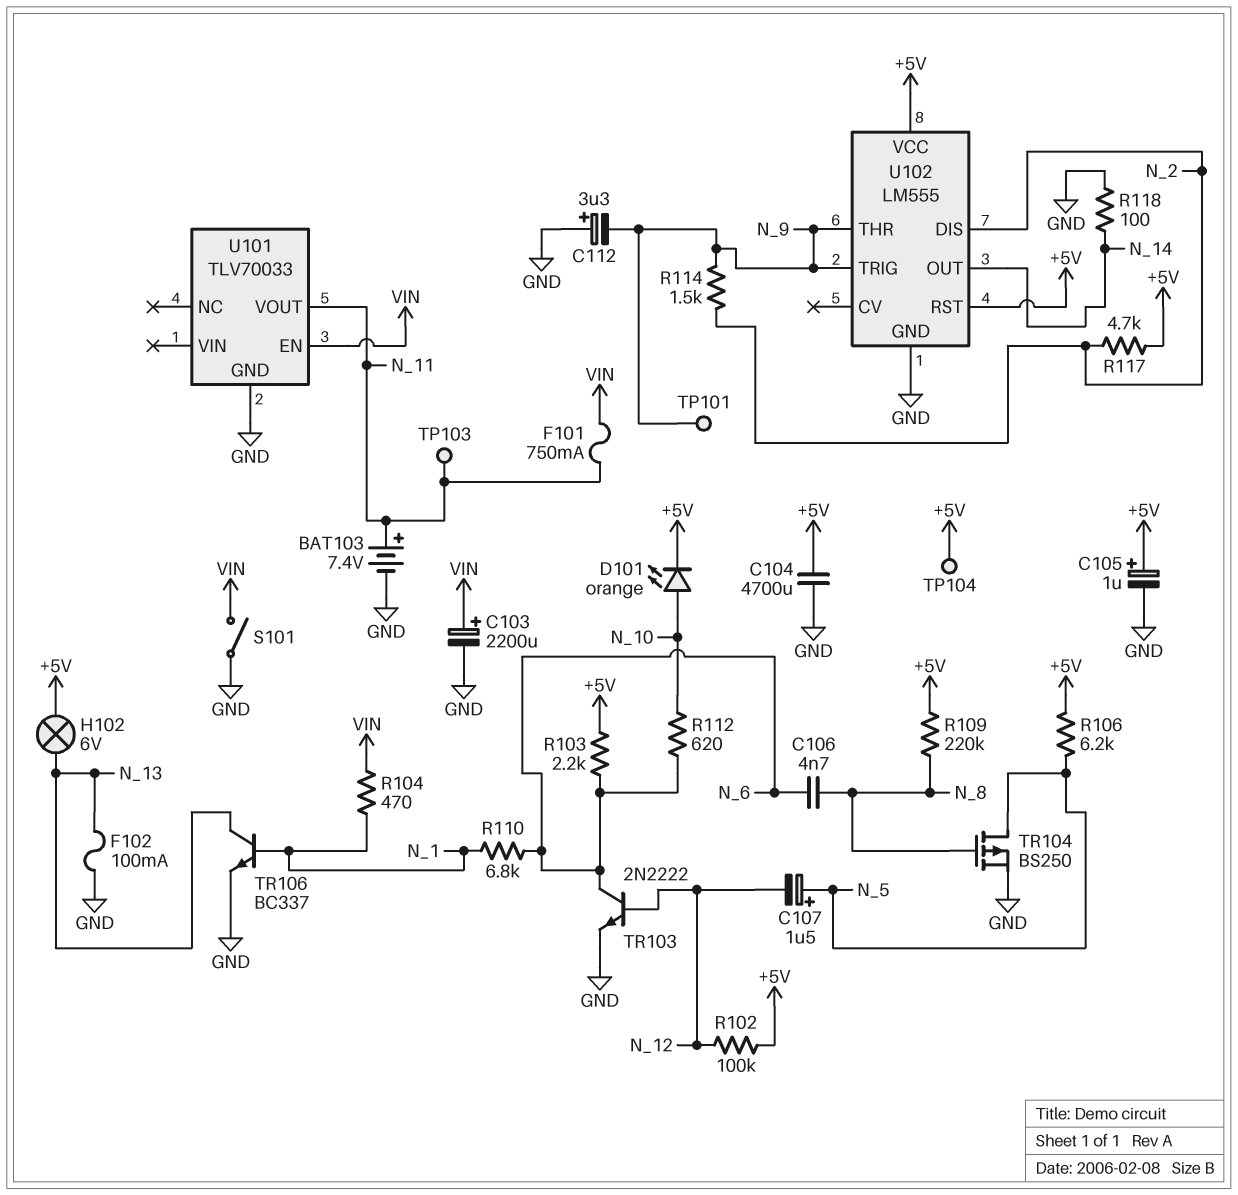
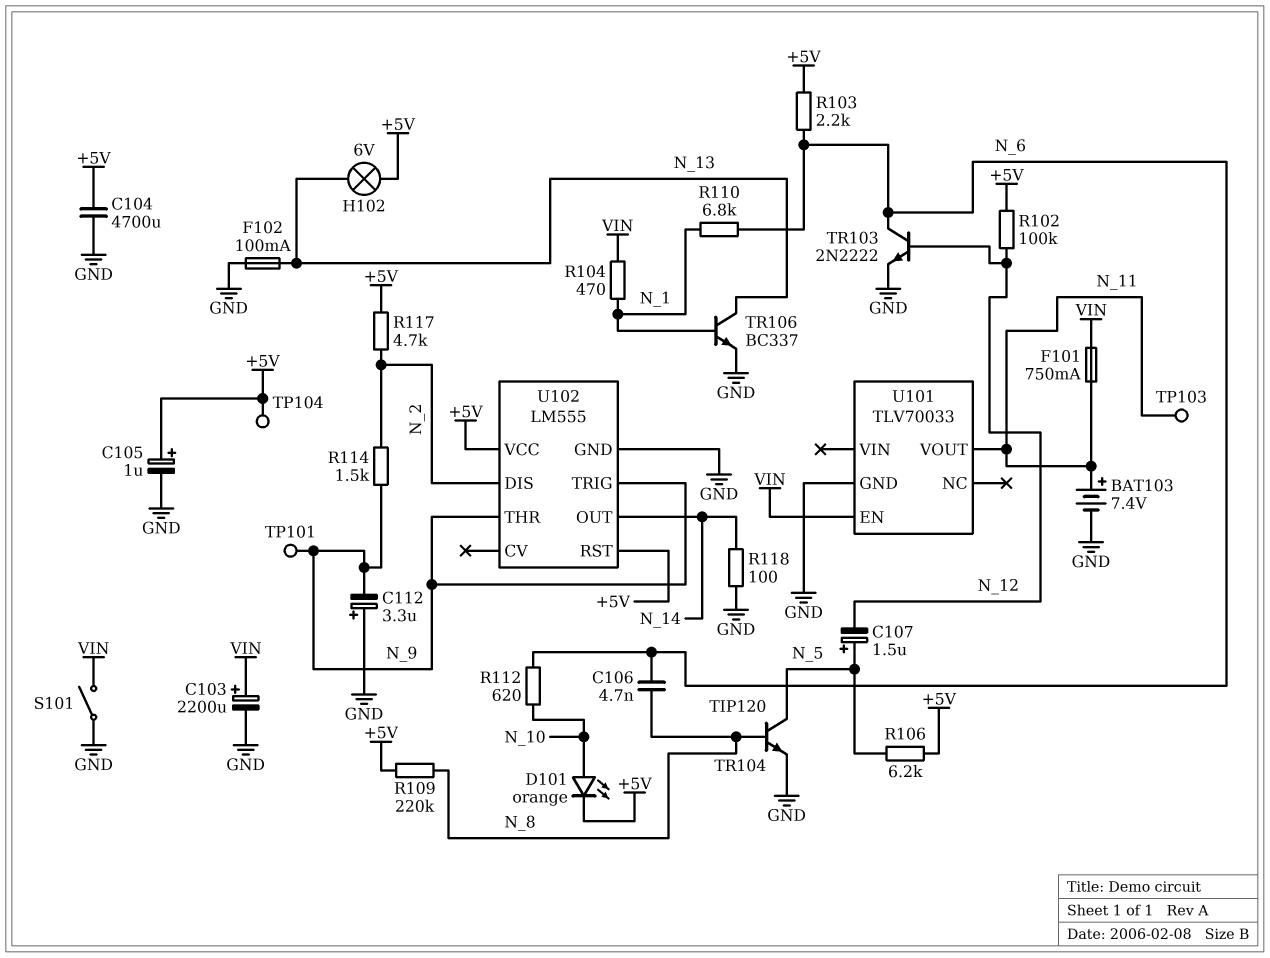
TR104: PMOS BS250 (G N_8, D N_5, S GND) -> NPN TIP120 (B N_8, C N_5, E GND)

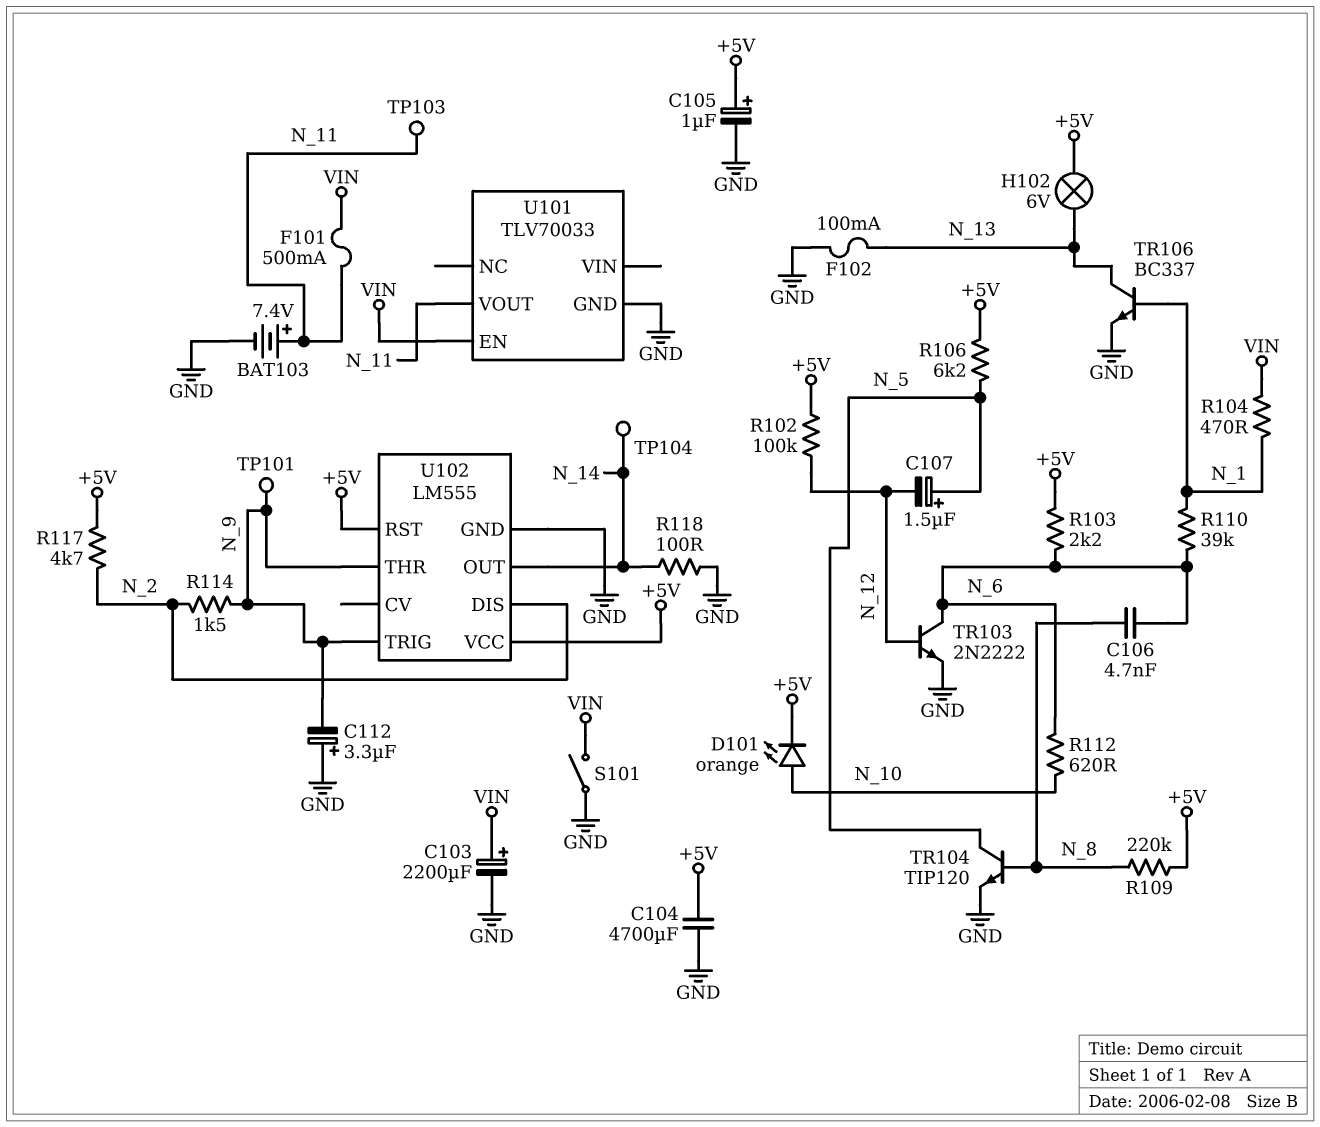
F101: 750mA (N_11, VIN) -> 500mA (N_11, VIN)
R110: 6.8k (N_1, N_6) -> 39k (N_1, N_6)
TP104: test point (+5V) -> test point (N_14)

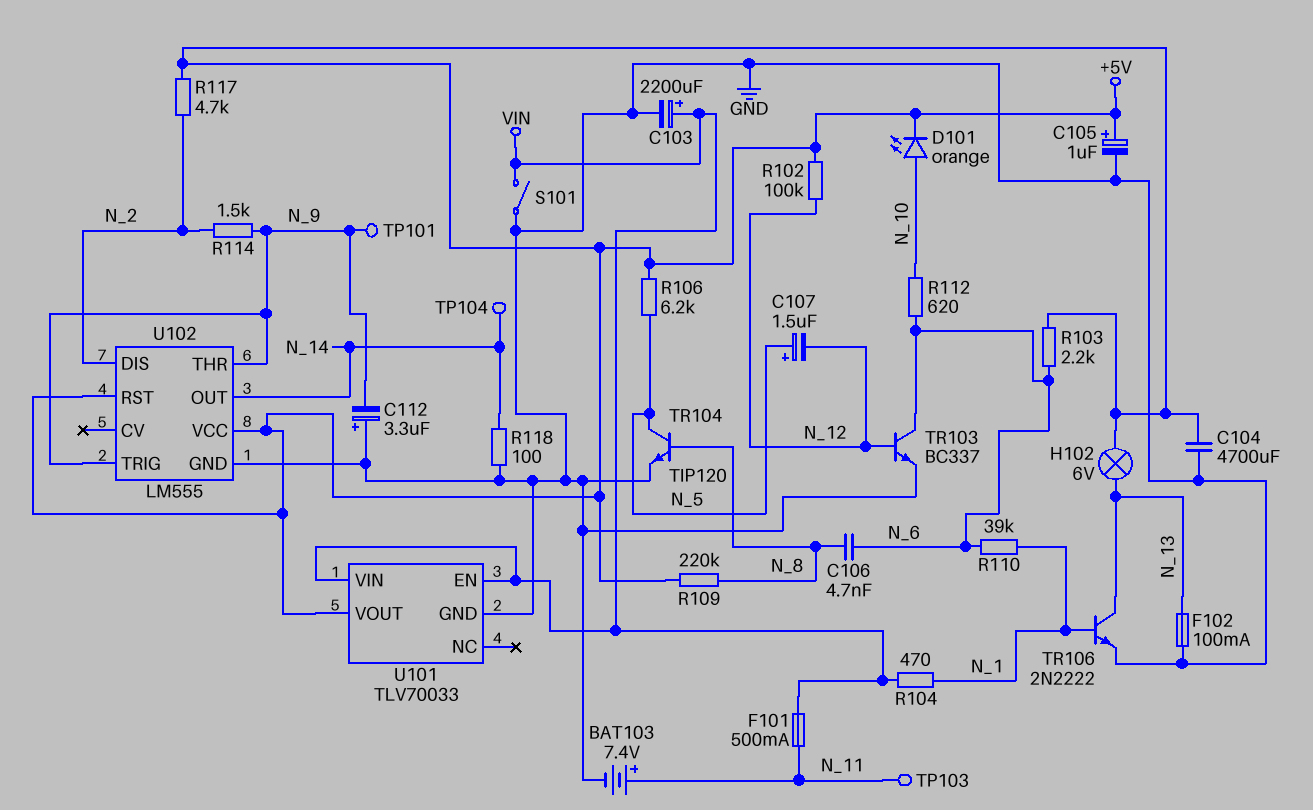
TR103: NPN 2N2222 (B N_12, C N_6, E GND) -> NPN BC337 (B N_12, C N_6, E GND)
TR106: NPN BC337 (B N_1, C N_13, E GND) -> NPN 2N2222 (B N_1, C N_13, E GND)
U101 pin VIN: none -> VIN
U101 pin VOUT: N_11 -> +5V

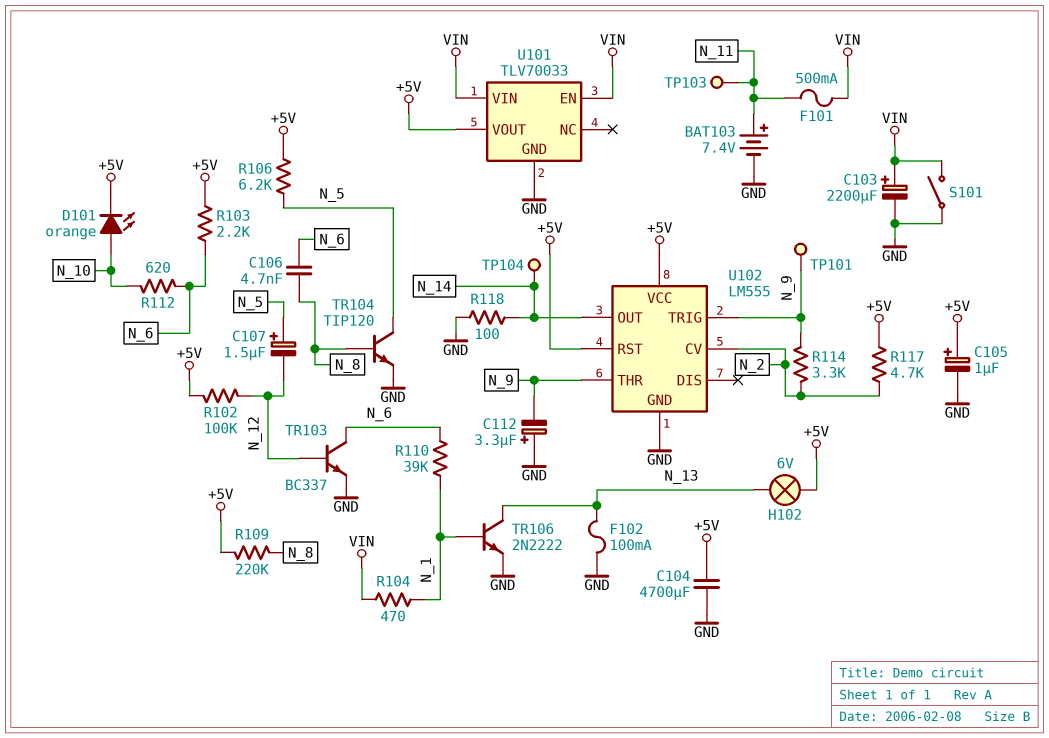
R114: 1.5k (N_2, N_9) -> 3.3k (N_2, N_9)
U102 pin CV: none -> N_2
U102 pin DIS: N_2 -> none

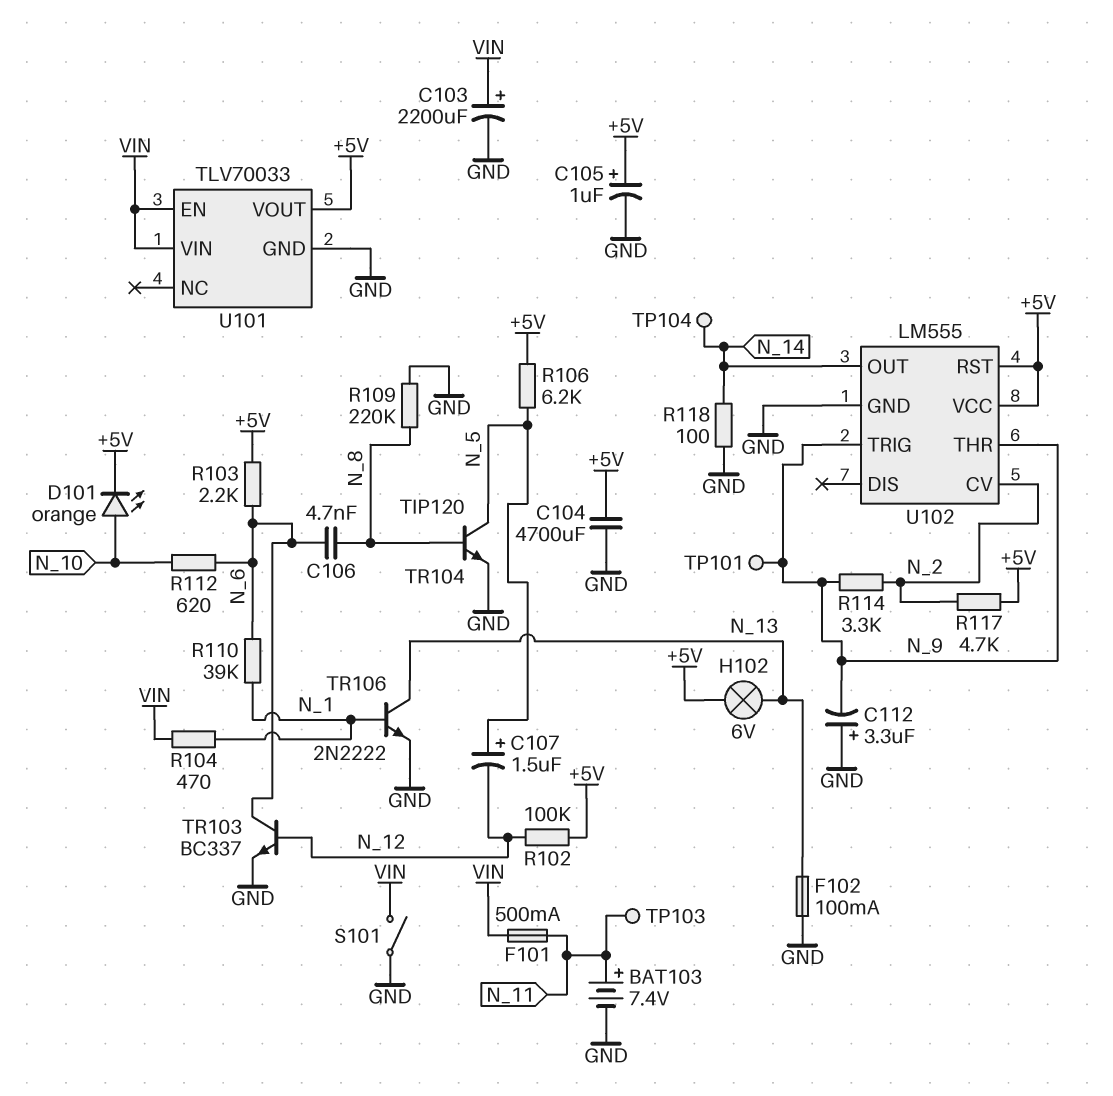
R109: 220k (+5V, N_8) -> 220k (GND, N_8)

